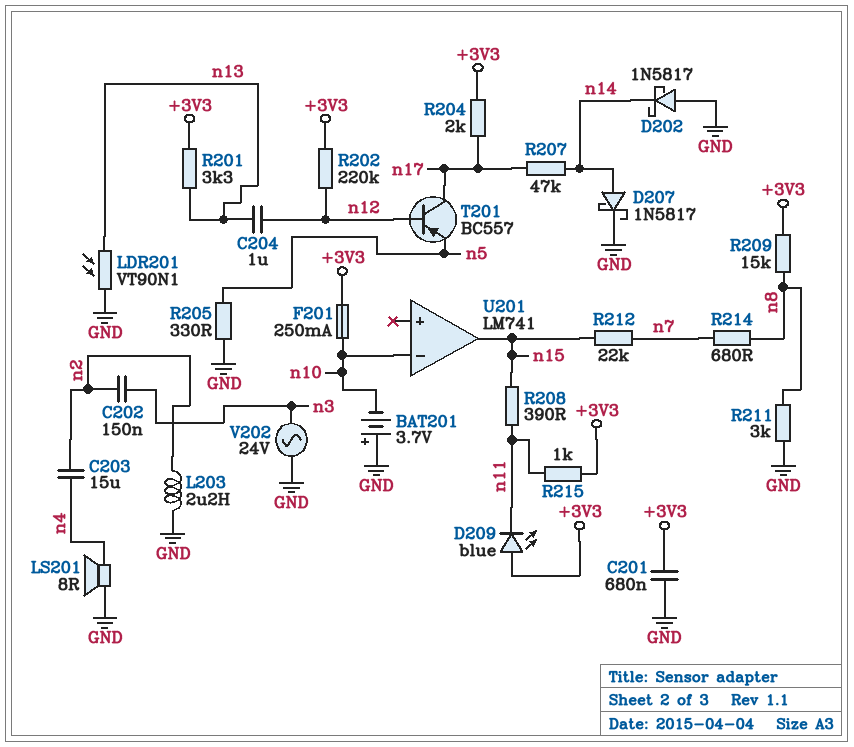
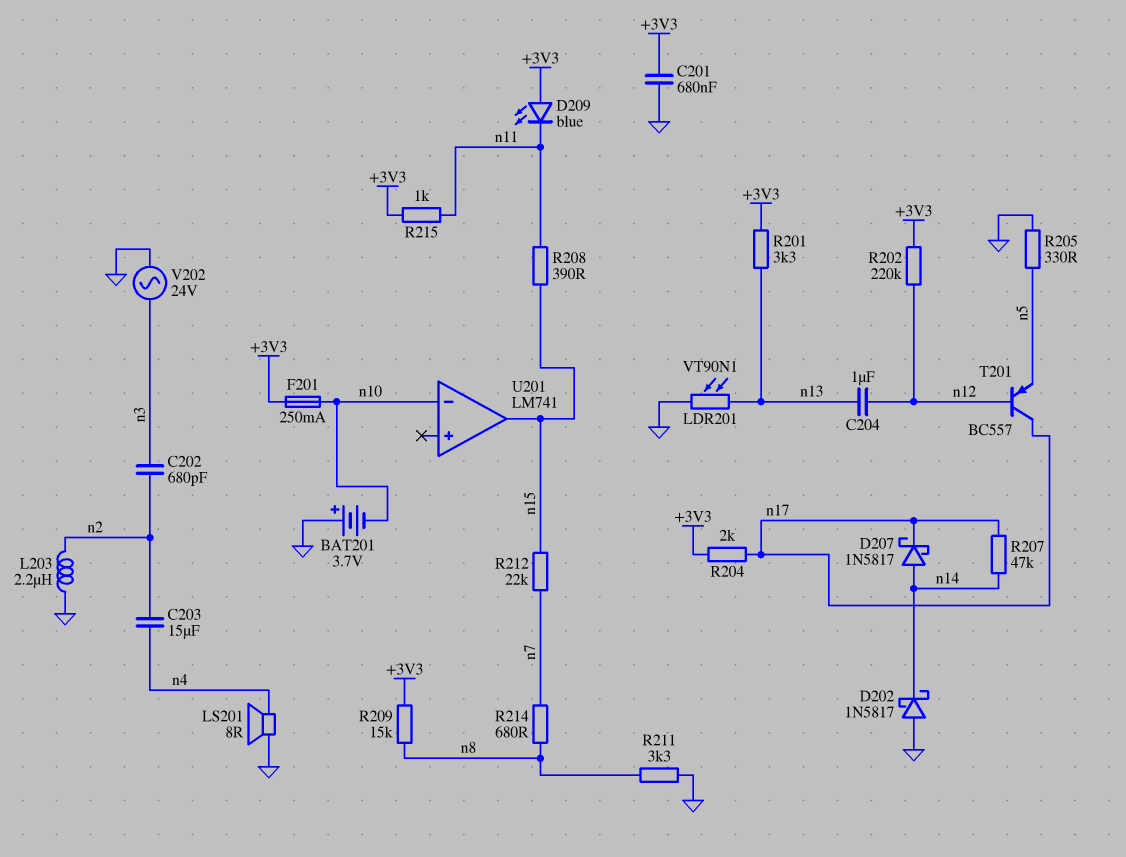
C202: 150nF (n2, n3) -> 680pF (n2, n3)
D207: schottky 1N5817 (A n14, K GND) -> schottky 1N5817 (A n14, K n17)
R211: 3k (GND, n8) -> 3.3k (GND, n8)

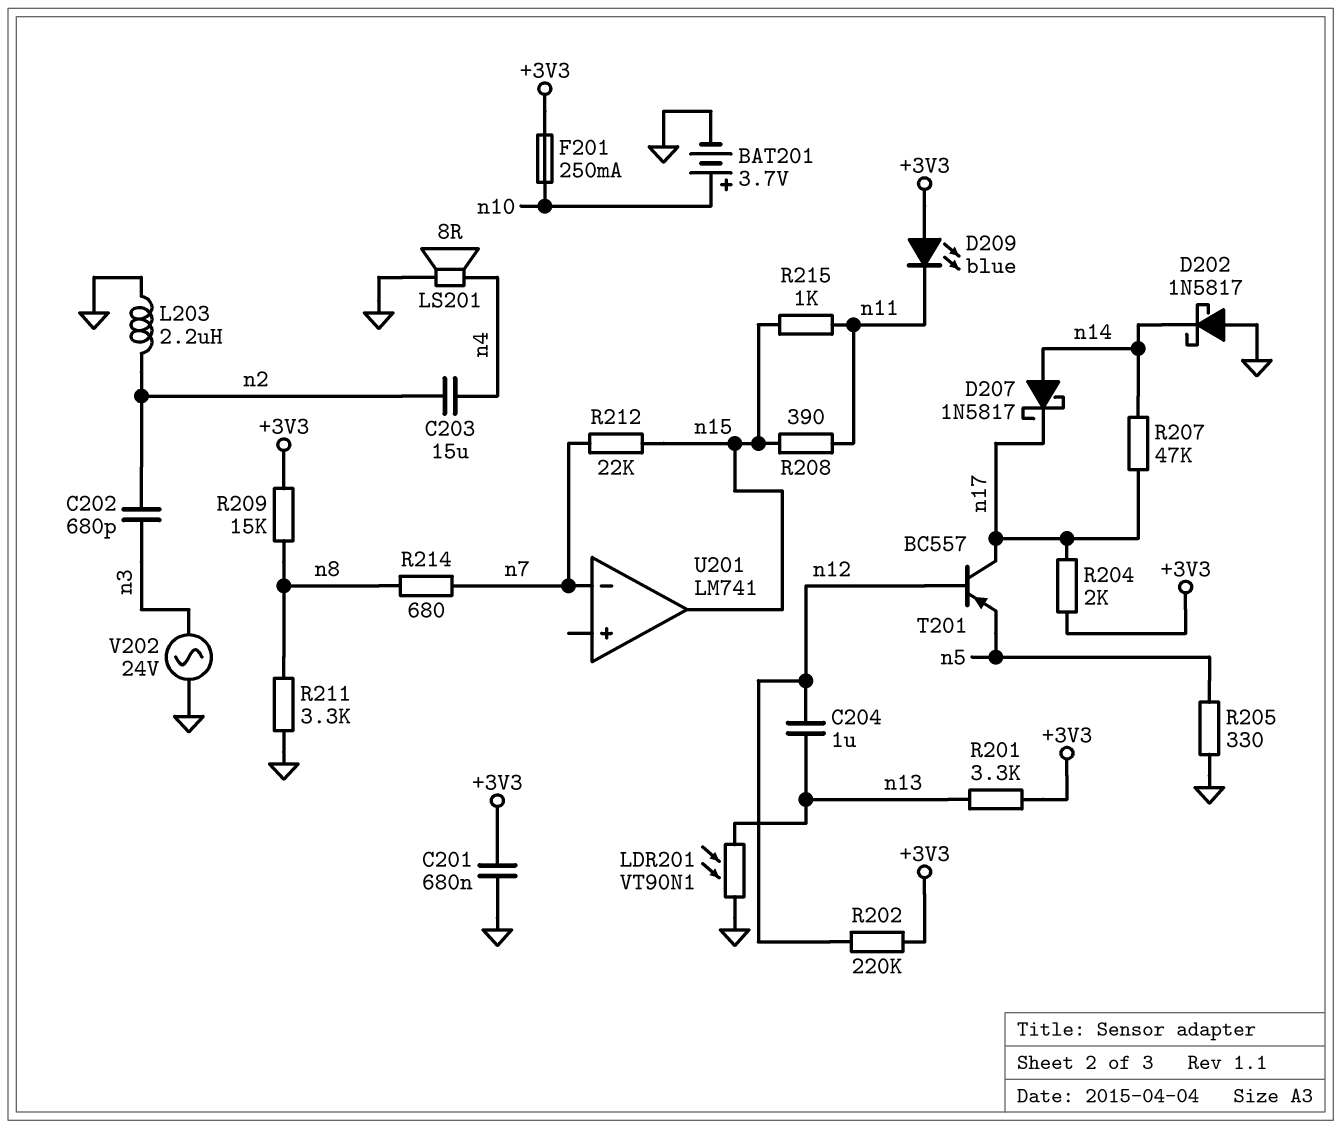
BAT201: 3.7V (plus GND, minus n10) -> 3.7V (plus n10, minus GND)
R215: 1k (+3V3, n11) -> 1k (n11, n15)
U201 pin in-: n10 -> n7

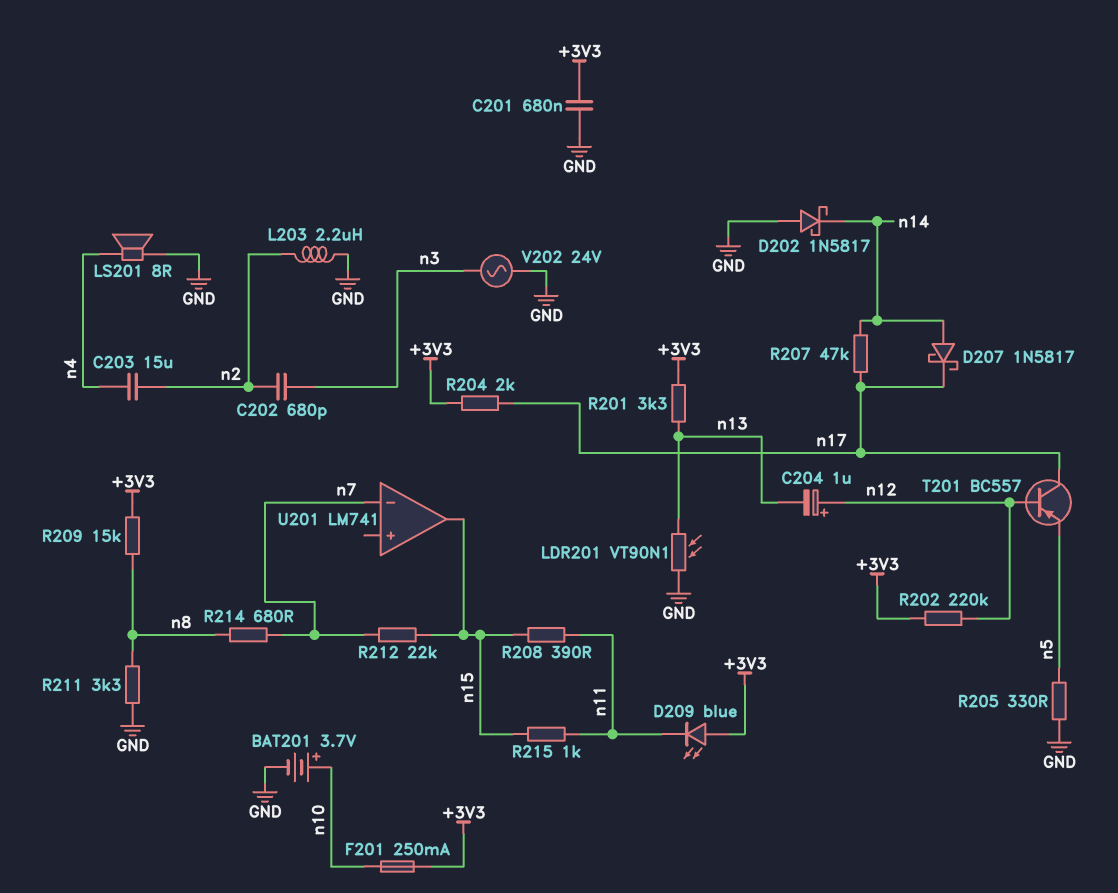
C204: 1uF (n12, n13) -> 1uF (plus n12, minus n13)

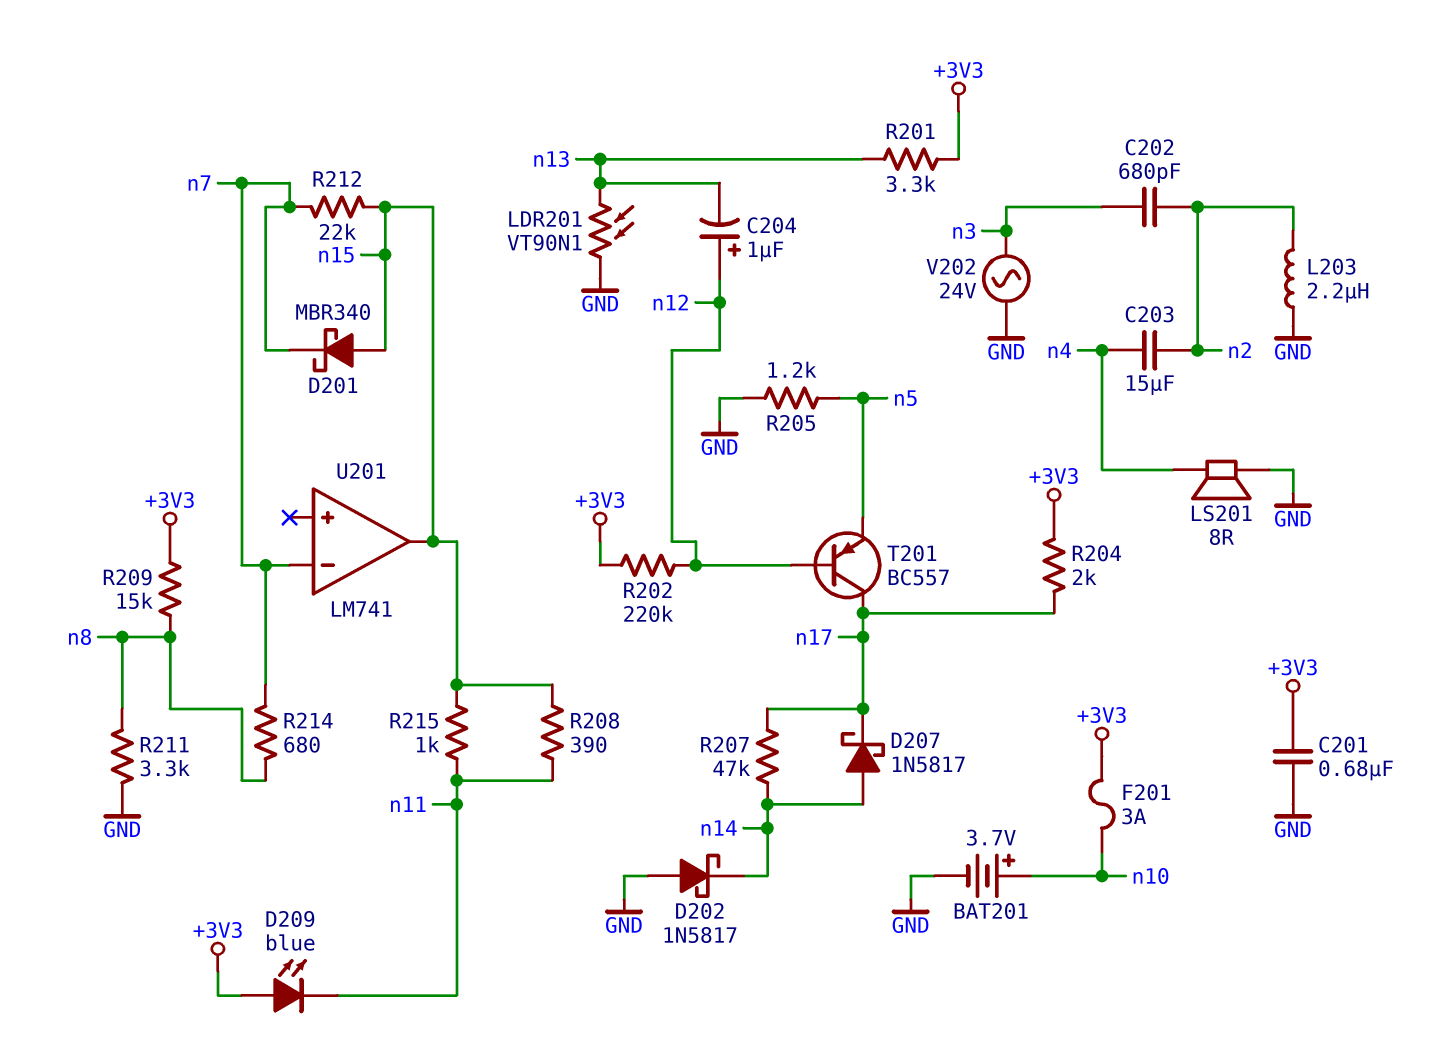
D201: none -> schottky MBR340 (A n15, K n7)
F201: 250mA (+3V3, n10) -> 3A (+3V3, n10)
R205: 330 (GND, n5) -> 1.2k (GND, n5)

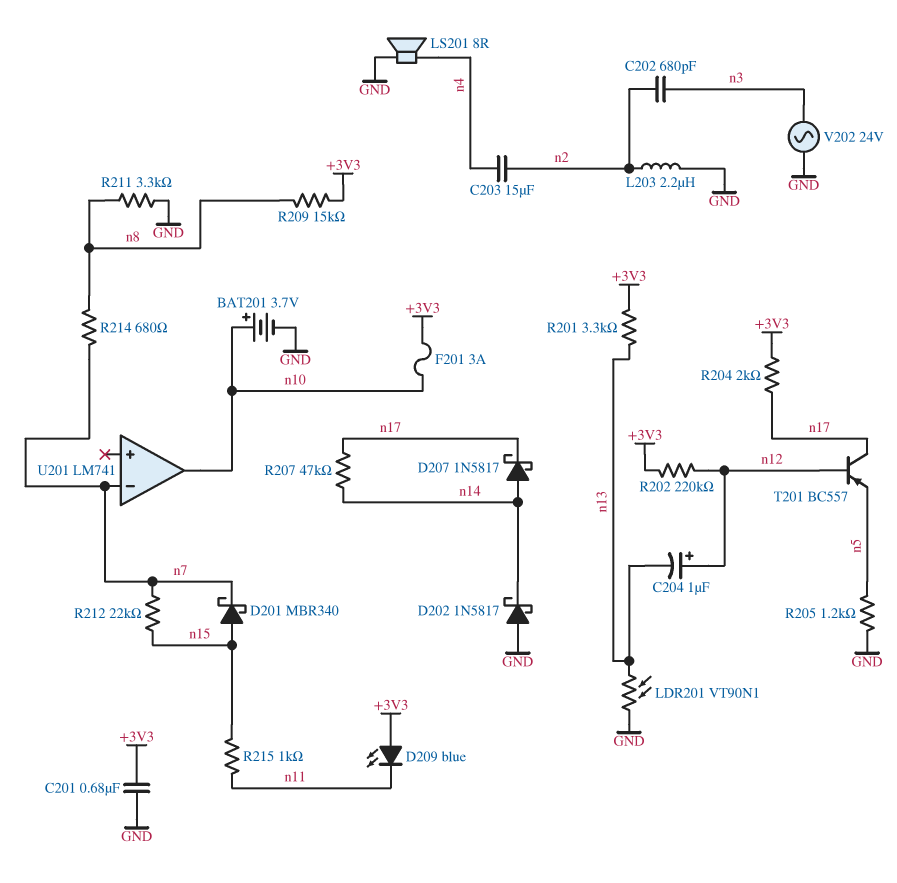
R208: 390 (n11, n15) -> none
U201 pin out: n15 -> n10

